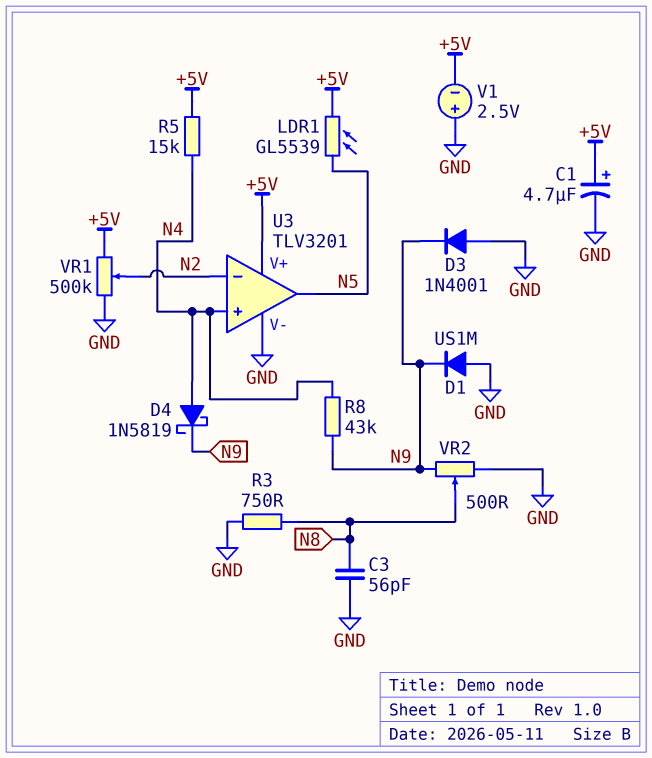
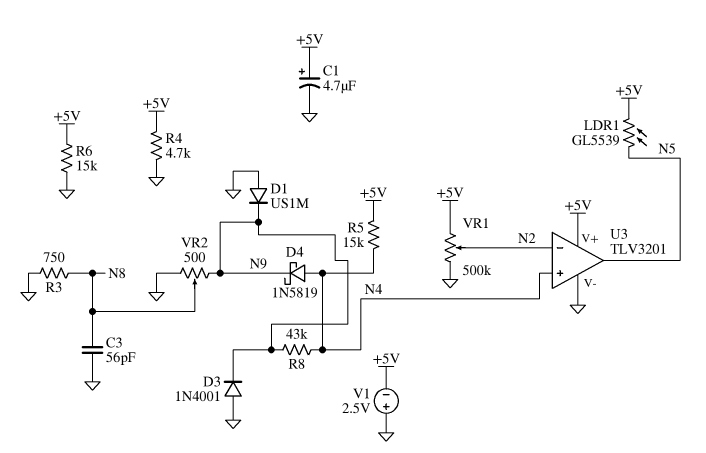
R4: none -> 4.7k (+5V, GND)
R6: none -> 15k (+5V, GND)

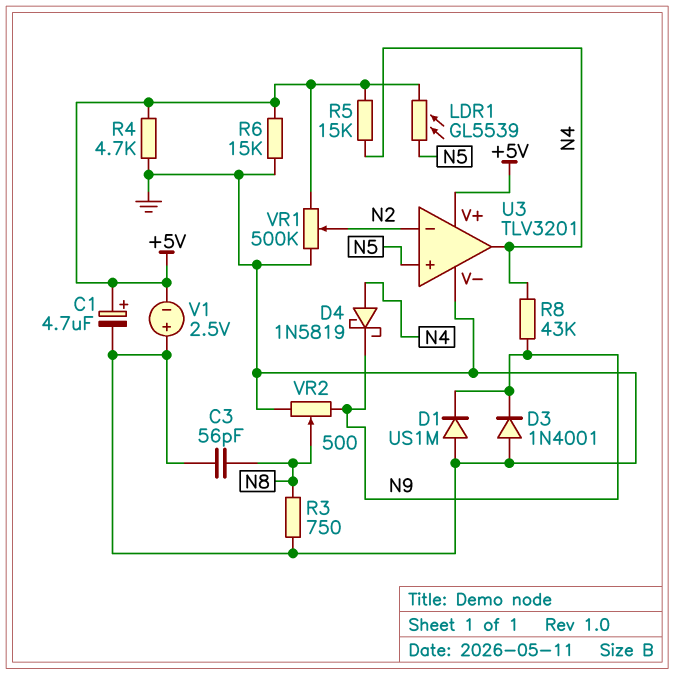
U3 pin in+: N4 -> N5
U3 pin out: N5 -> N4

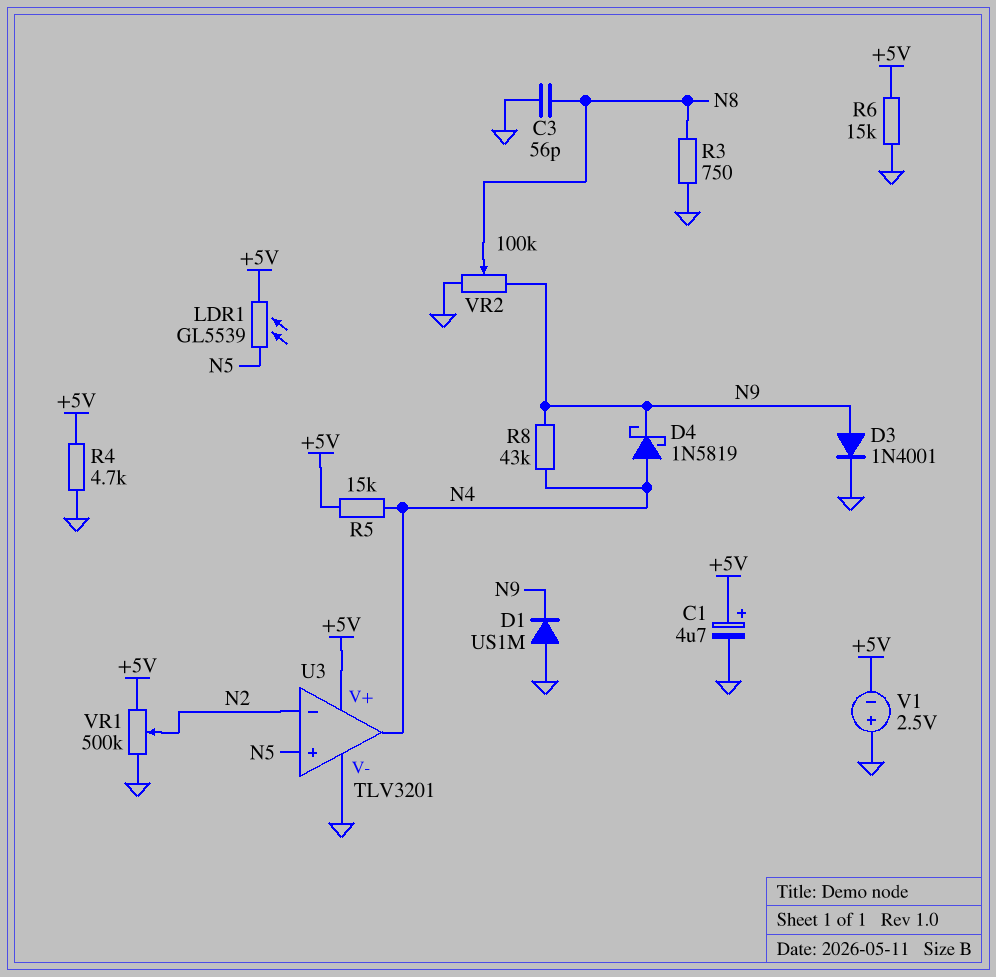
D3: diode 1N4001 (A GND, K N9) -> diode 1N4001 (A N9, K GND)
VR2: 500 (GND, N9, wiper N8) -> 100k (GND, N9, wiper N8)

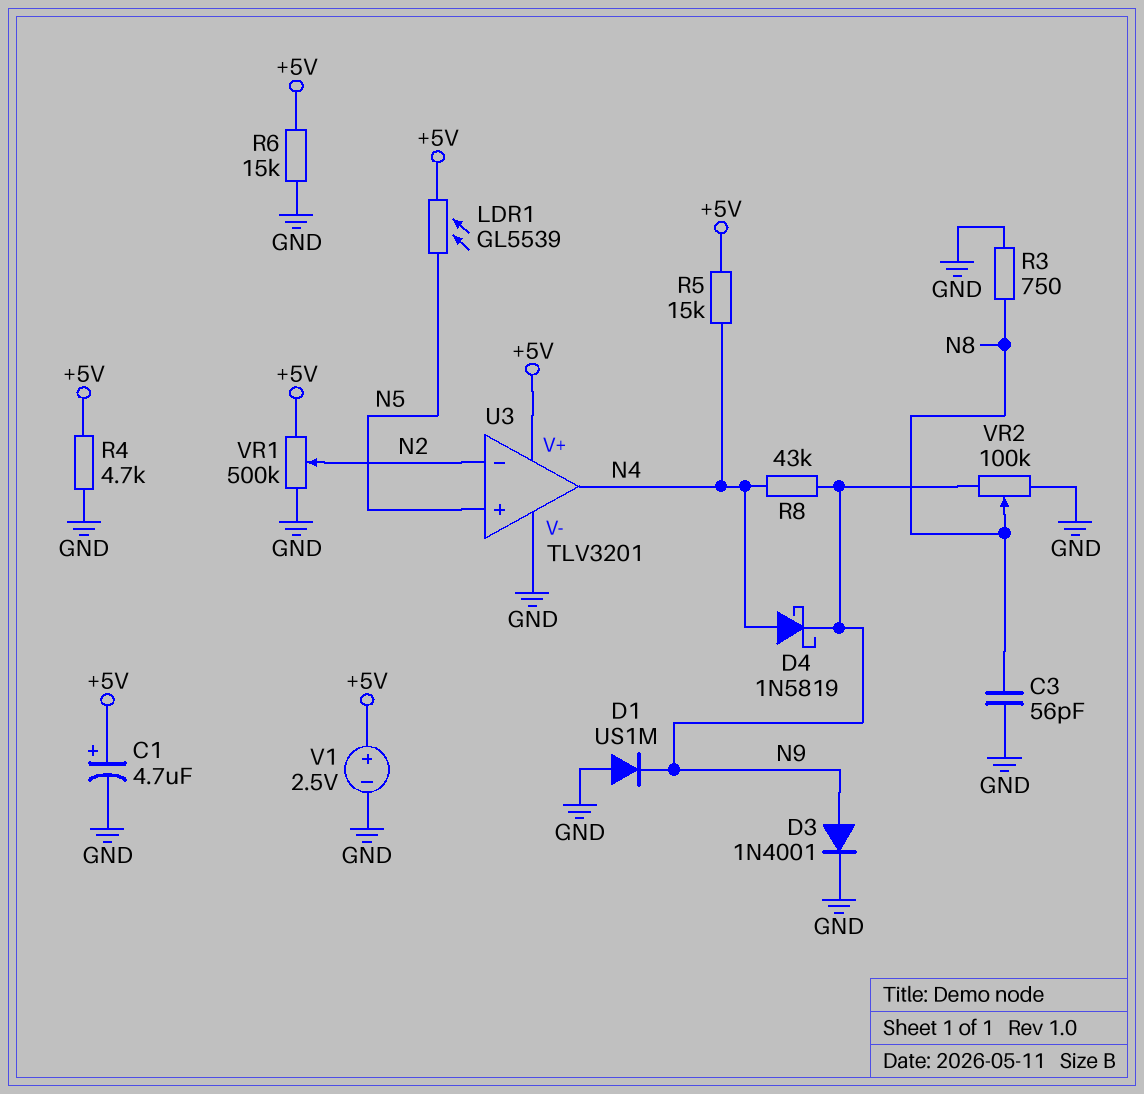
V1: 2.5V (plus GND, minus +5V) -> 2.5V (plus +5V, minus GND)

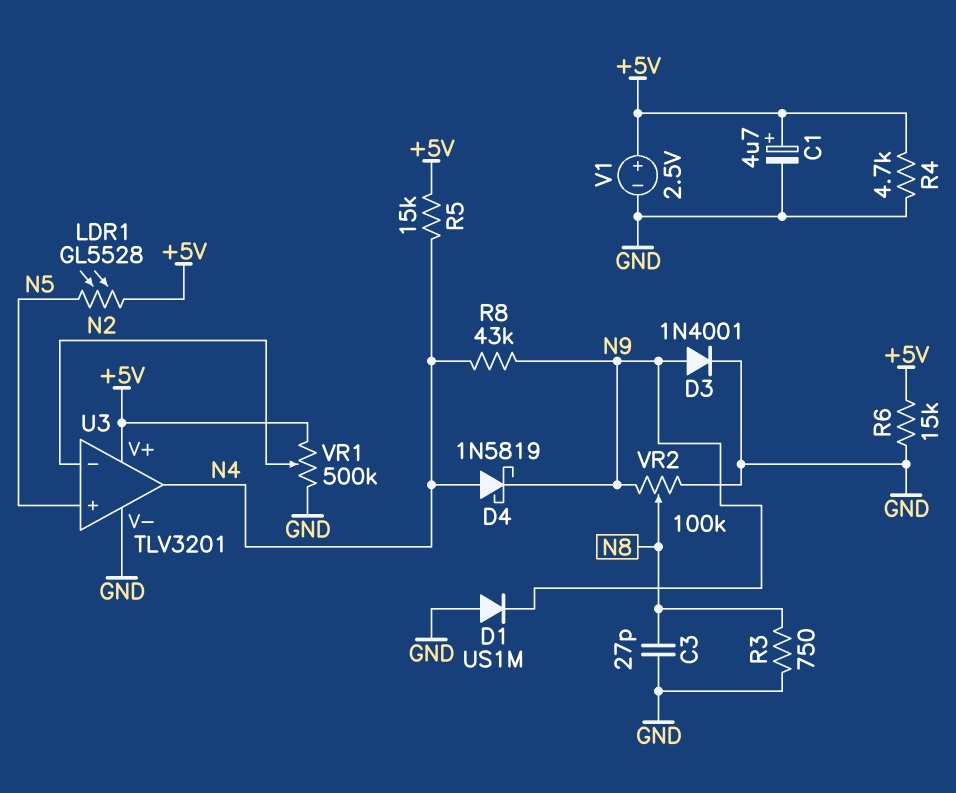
C3: 56pF (GND, N8) -> 27pF (GND, N8)
LDR1: GL5539 (+5V, N5) -> GL5528 (+5V, N5)

